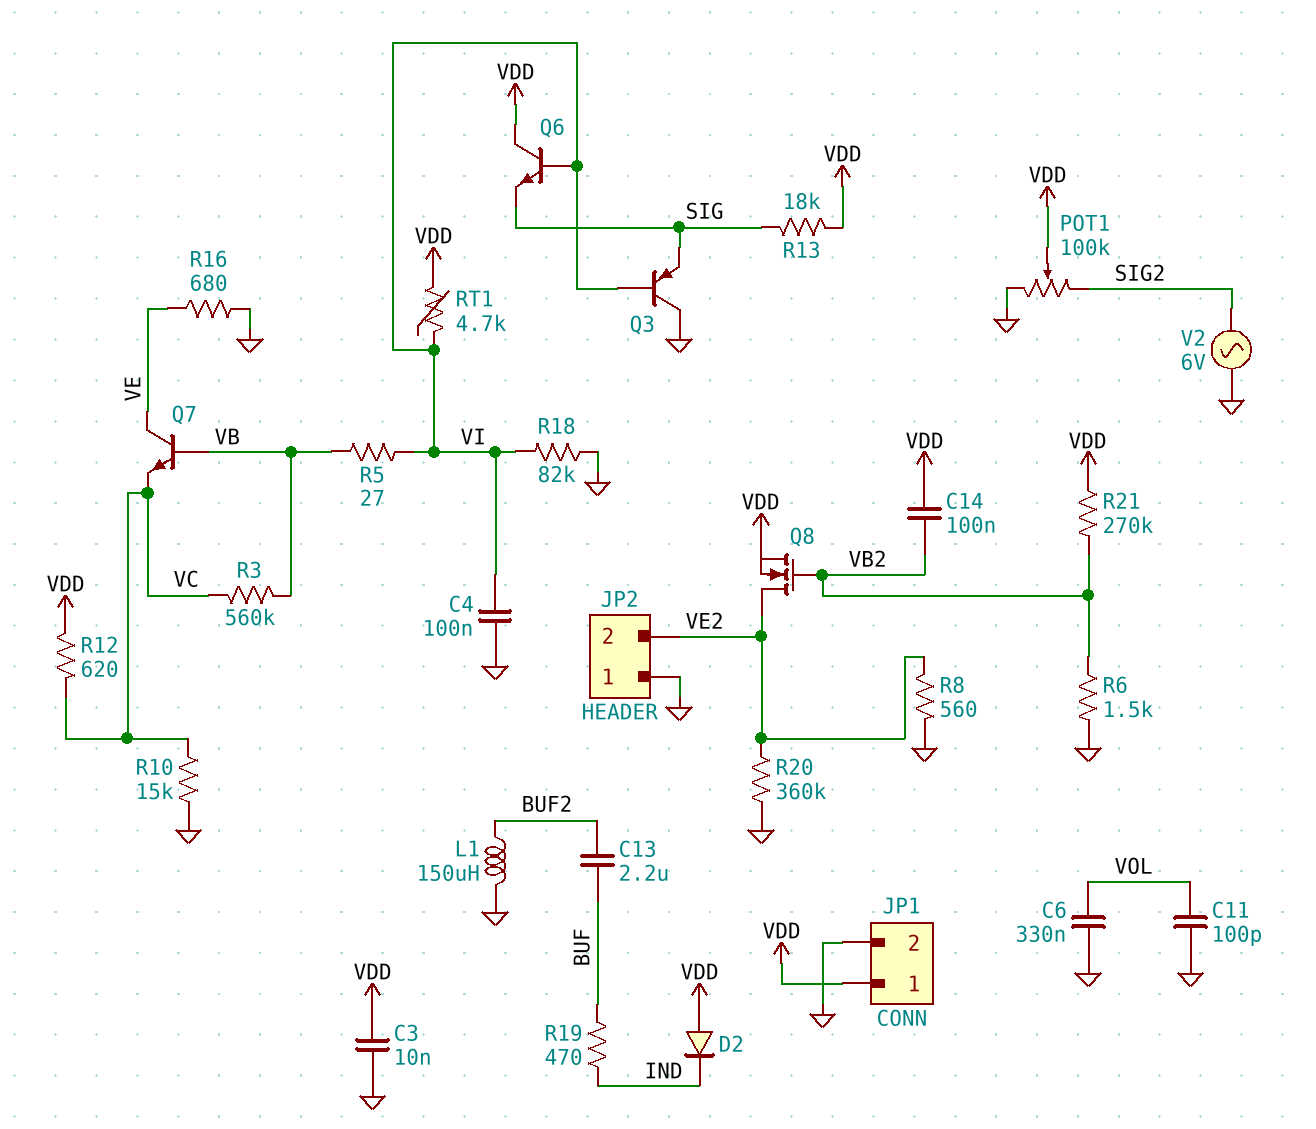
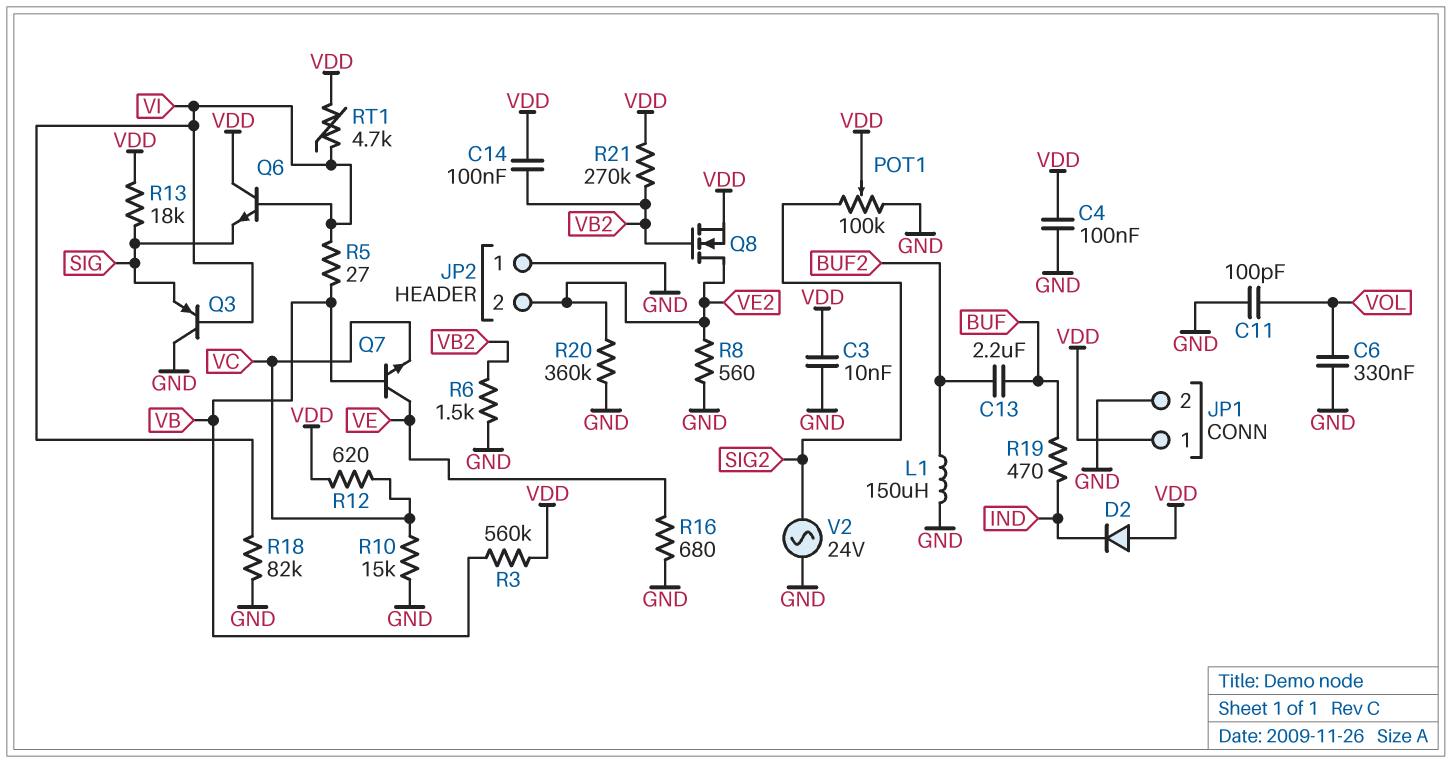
C4: 100nF (GND, VI) -> 100nF (GND, VDD)
R3: 560k (VB, VC) -> 560k (VB, VDD)
V2: AC 6V (GND, SIG2) -> AC 24V (GND, SIG2)

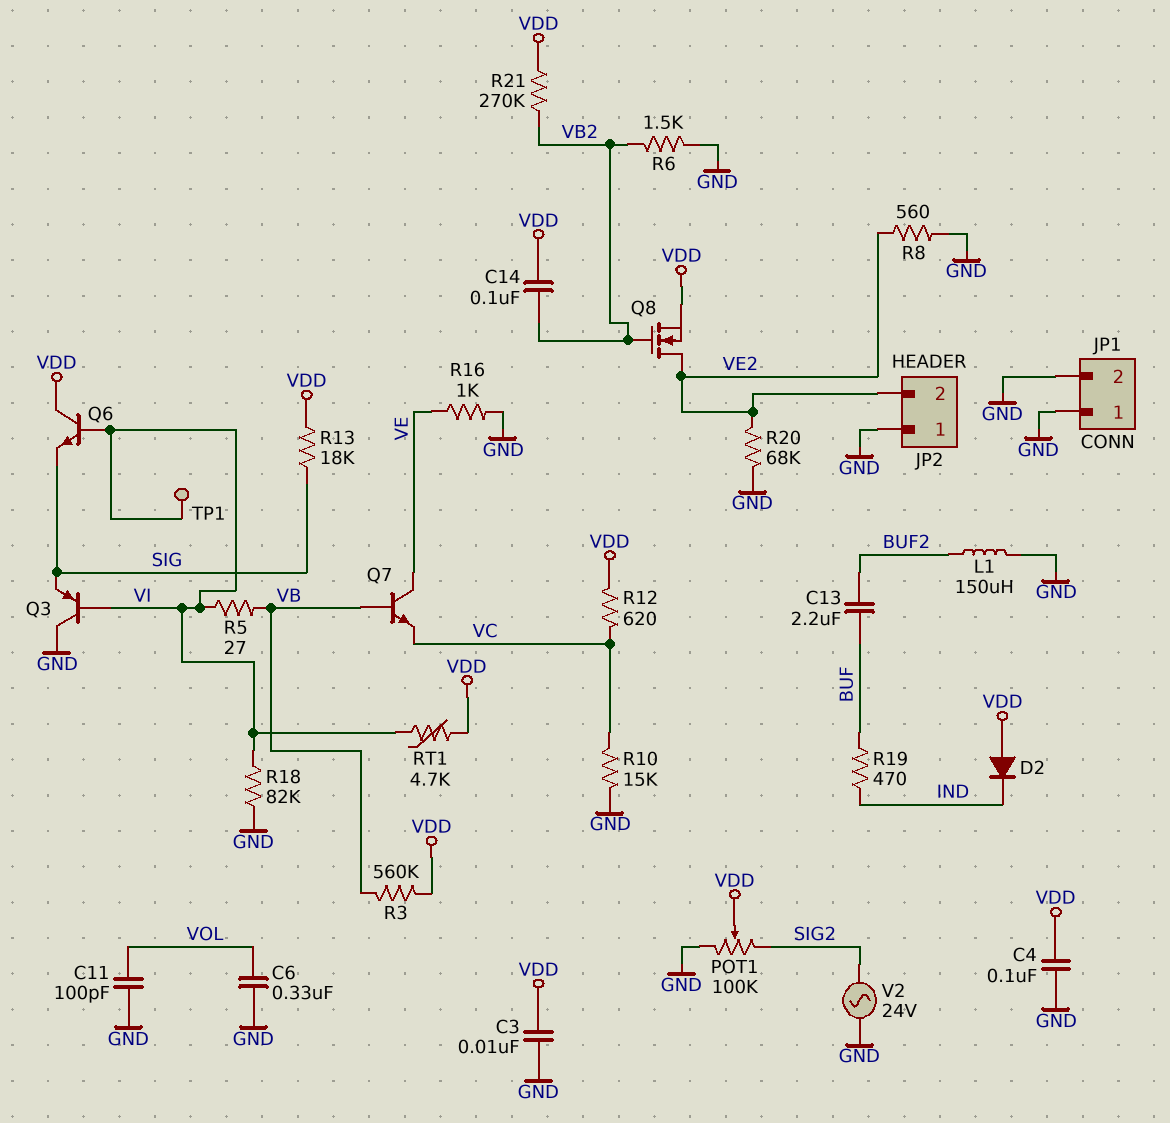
JP1 pin 1: VDD -> GND
R16: 680 (GND, VE) -> 1k (GND, VE)
R20: 360k (GND, VE2) -> 68k (GND, VE2)
TP1: none -> test point (VI)

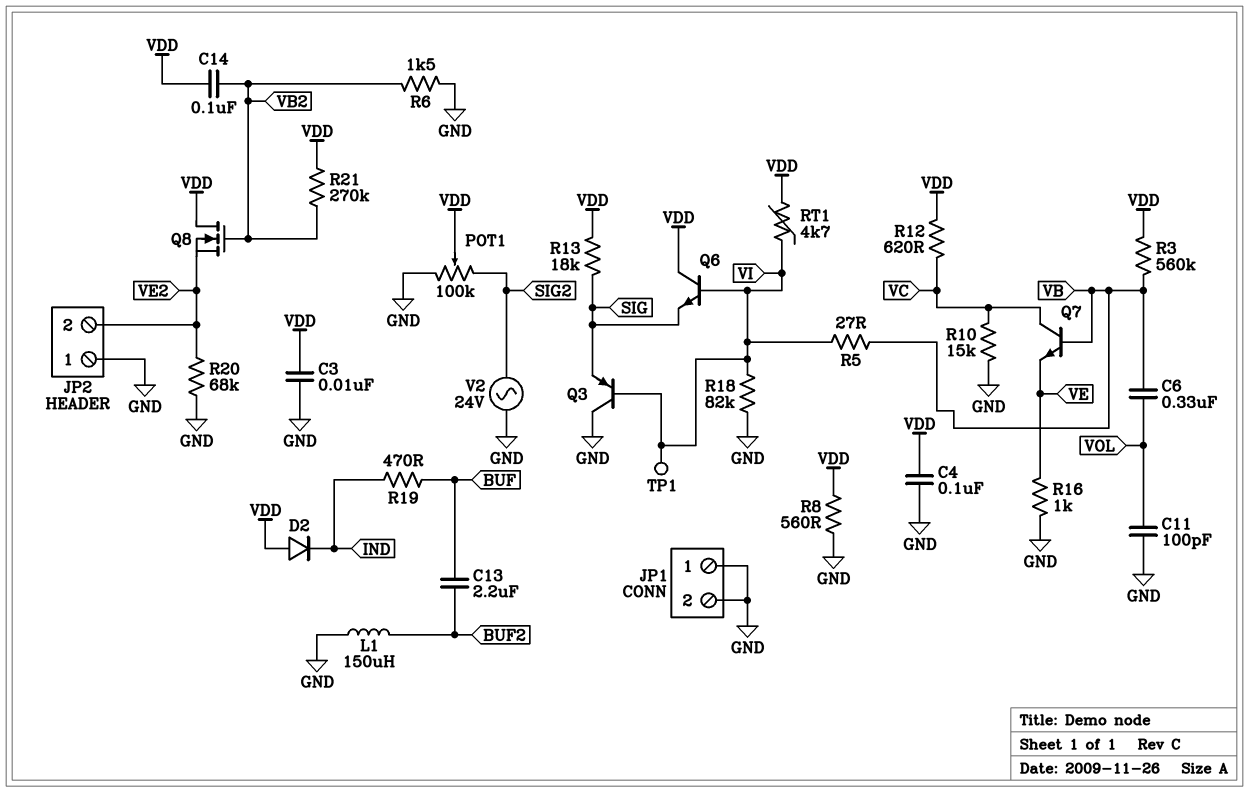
C6: 330nF (GND, VOL) -> 330nF (VB, VOL)
Q7: NPN (B VB, C VE, E VC) -> NPN (B VB, C VC, E VE)
Q8: NMOS (G VB2, D VE2, S VDD) -> NMOS (G VB2, D VDD, S VE2)
R8: 560 (GND, VE2) -> 560 (GND, VDD)

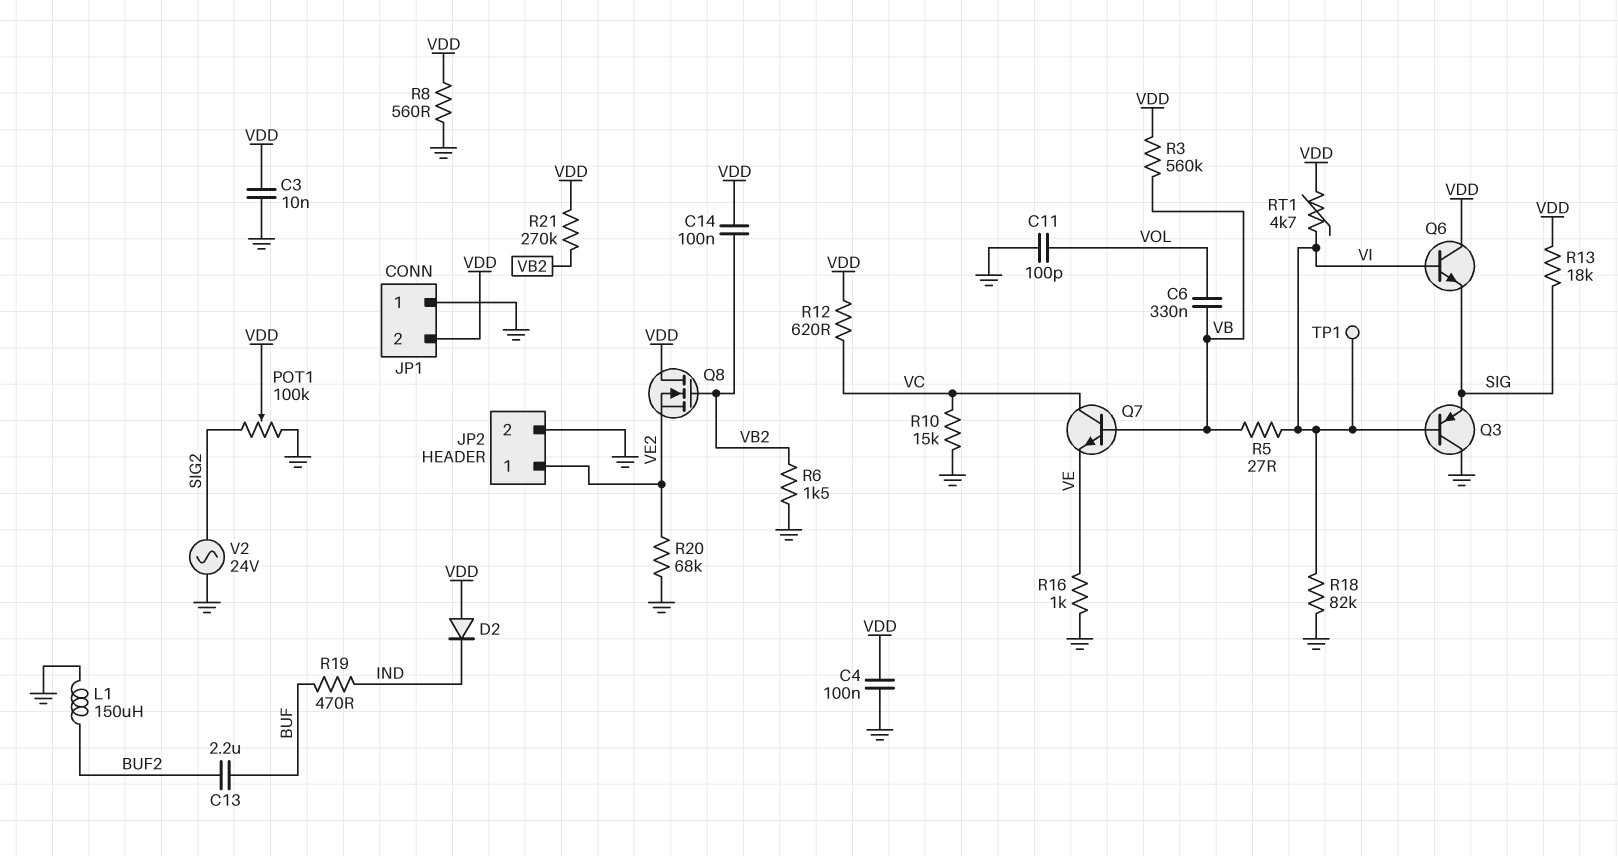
JP1 pin 2: GND -> VDD
JP2 pin 1: GND -> VE2
JP2 pin 2: VE2 -> GND

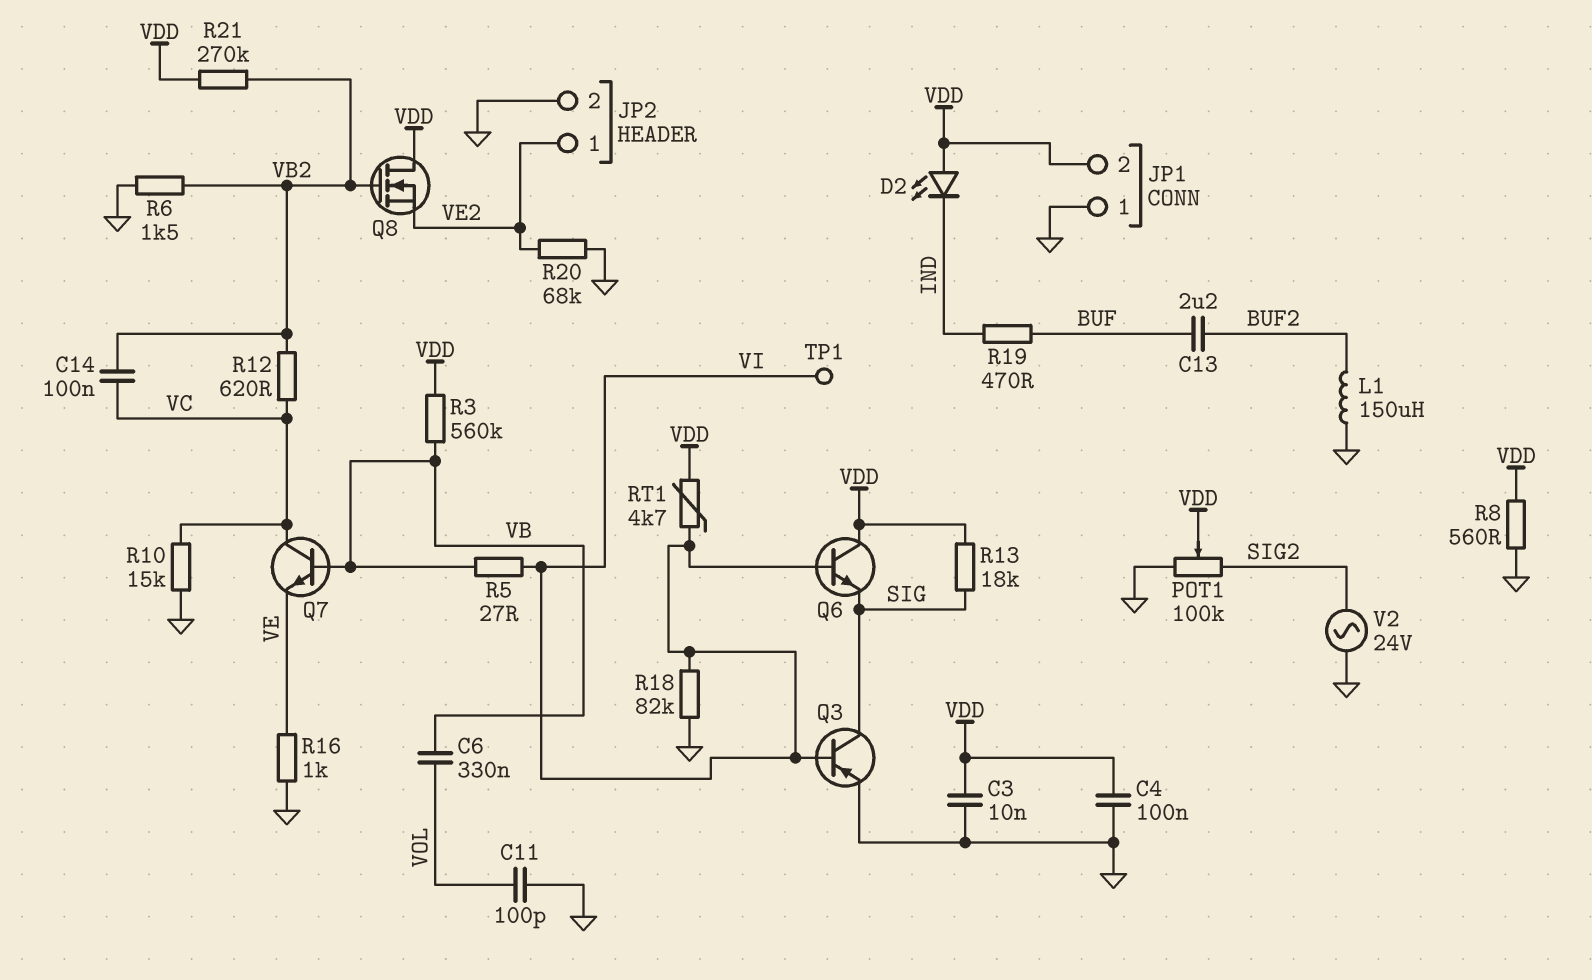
C14: 100nF (VB2, VDD) -> 100nF (VB2, VC)
D2: diode (A VDD, K IND) -> LED (A VDD, K IND)
Q3: PNP (B VI, C GND, E SIG) -> PNP (B VI, C SIG, E GND)
R12: 620 (VC, VDD) -> 620 (VB2, VC)

